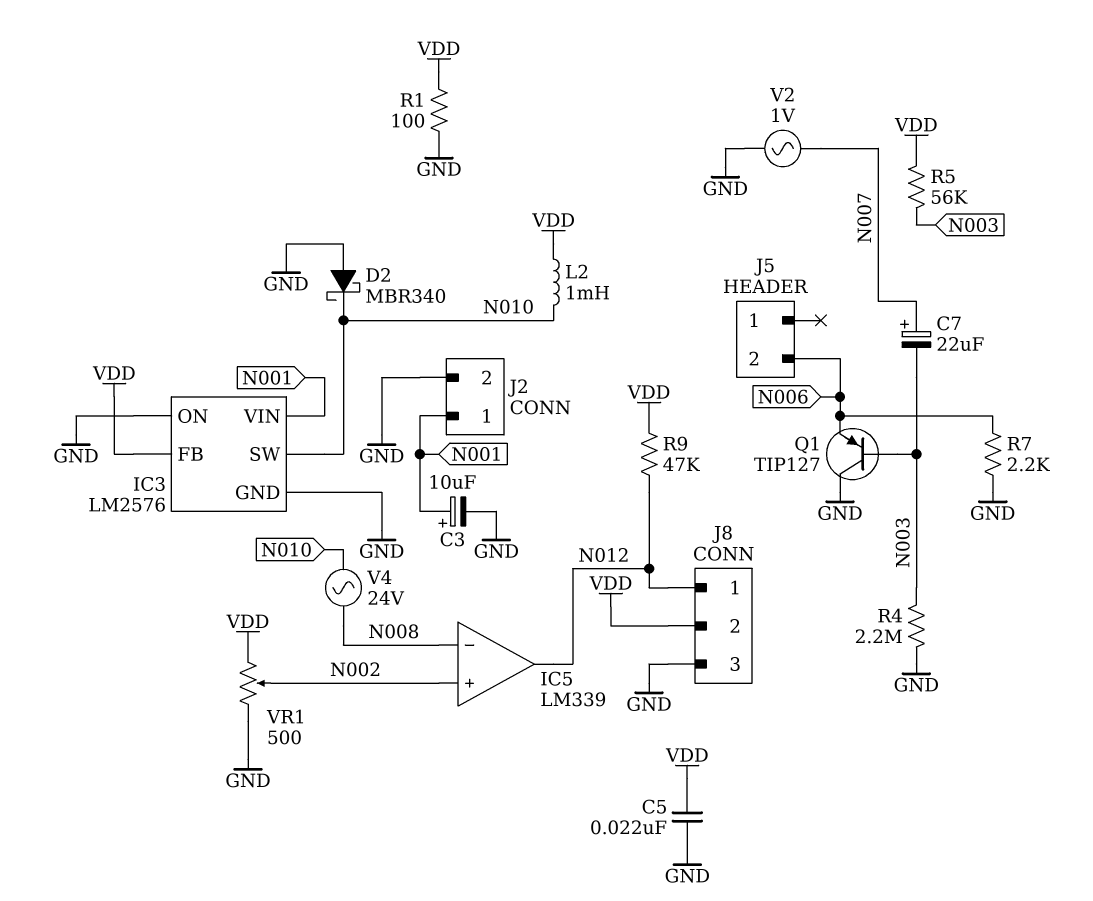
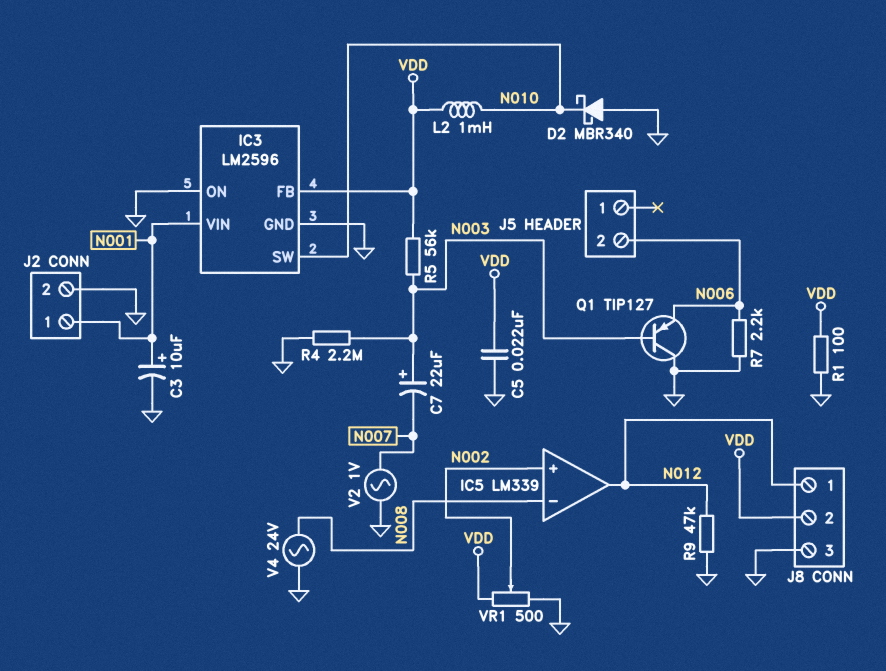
C7: 22uF (plus N007, minus N003) -> 22uF (plus N003, minus N007)
IC3: LM2576 -> LM2596
R9: 47k (N012, VDD) -> 47k (GND, N012)
V4: AC 24V (N008, N010) -> AC 24V (GND, N008)

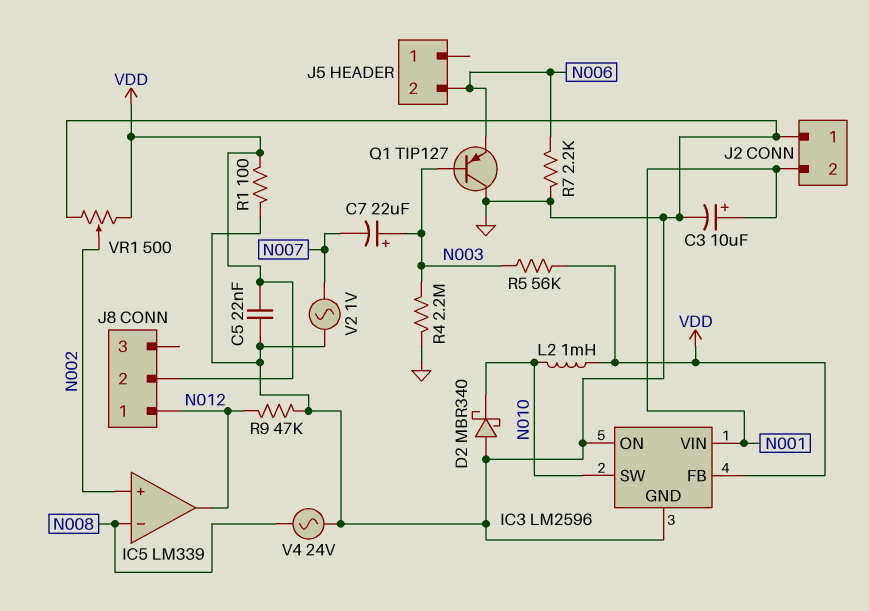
J2 pin 1: N001 -> GND
J2 pin 2: GND -> N001
J8 pin 3: GND -> none

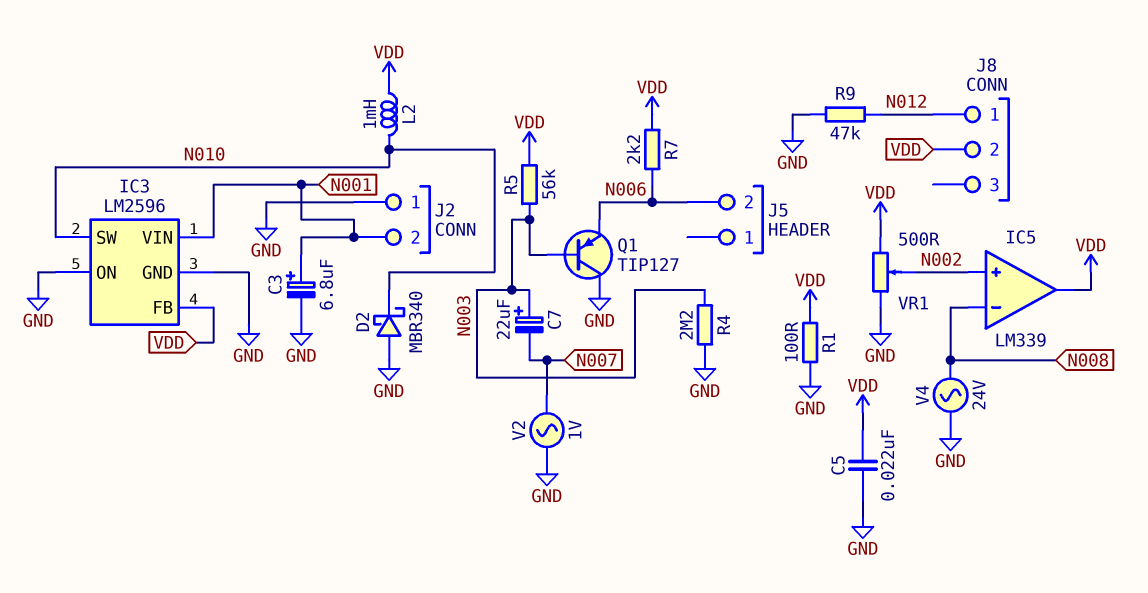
C3: 10uF (plus N001, minus GND) -> 6.8uF (plus N001, minus GND)
IC5 pin out: N012 -> VDD
R7: 2.2k (GND, N006) -> 2.2k (N006, VDD)

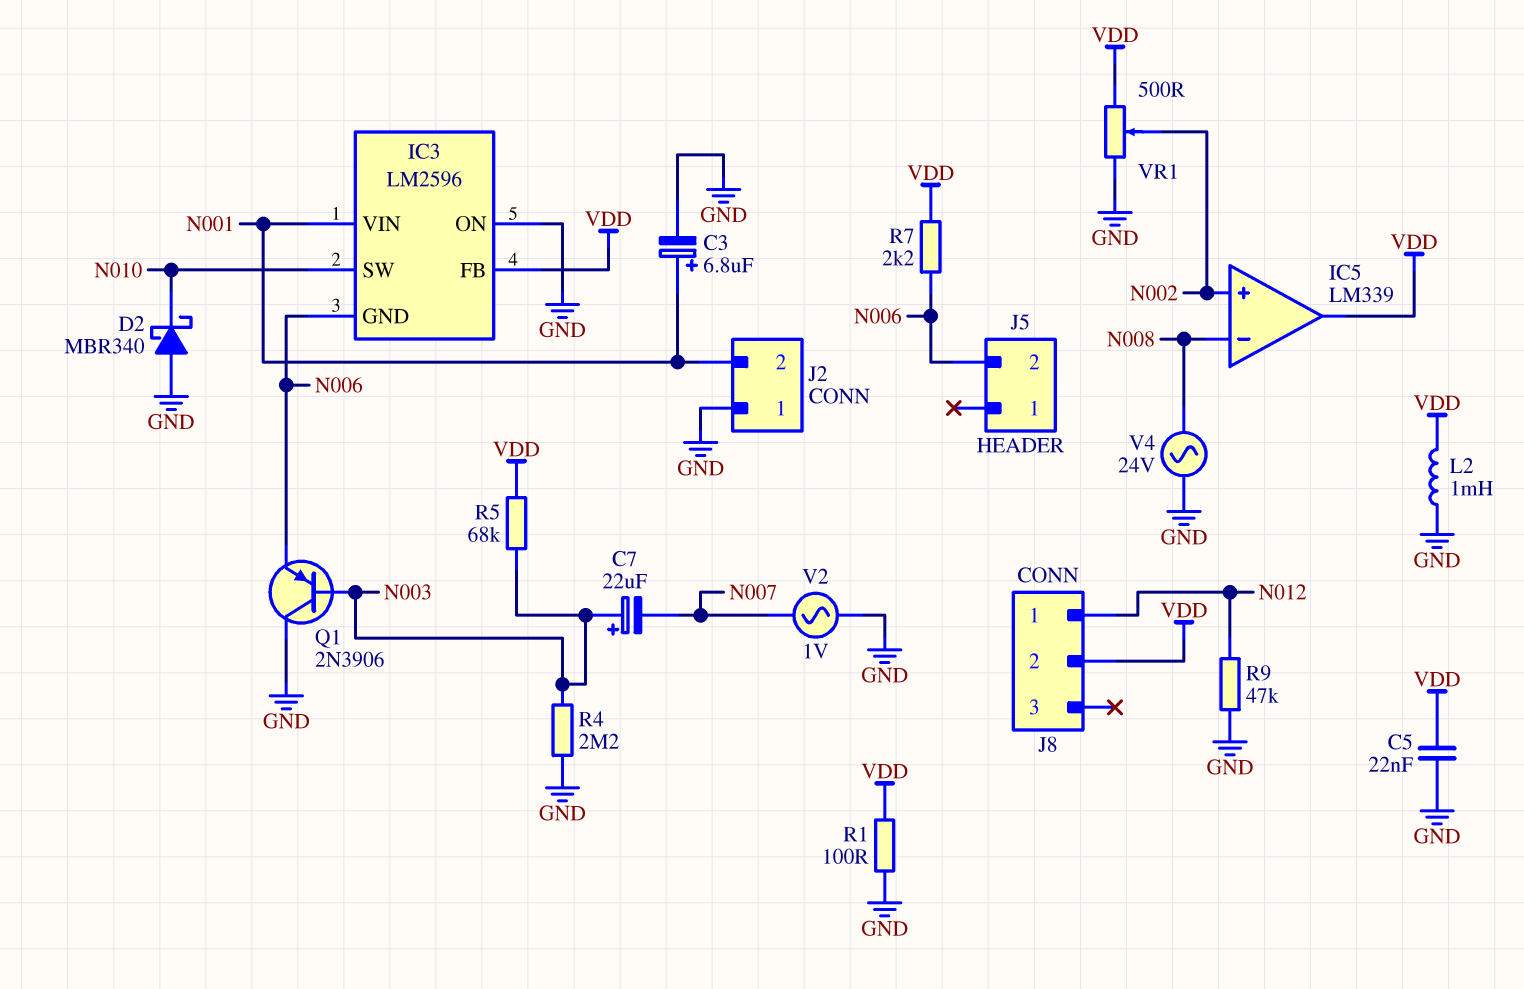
IC3 pin GND: GND -> N006
L2: 1mH (N010, VDD) -> 1mH (GND, VDD)
Q1: PNP TIP127 (B N003, C GND, E N006) -> PNP 2N3906 (B N003, C GND, E N006)
R5: 56k (N003, VDD) -> 68k (N003, VDD)

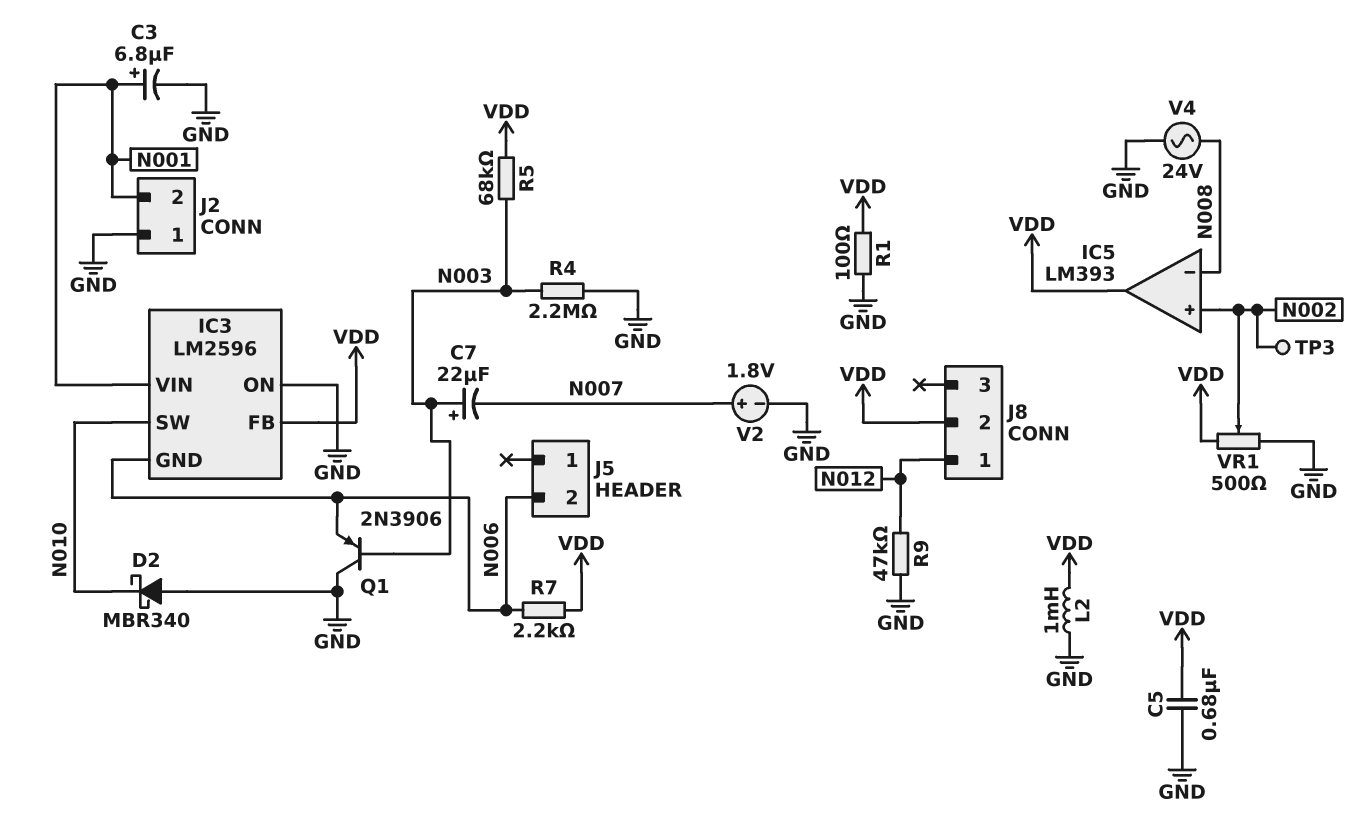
C5: 22nF (GND, VDD) -> 680nF (GND, VDD)
IC5: LM339 -> LM393
TP3: none -> test point (N002)
V2: AC 1V (GND, N007) -> 1.8V (plus N007, minus GND)

